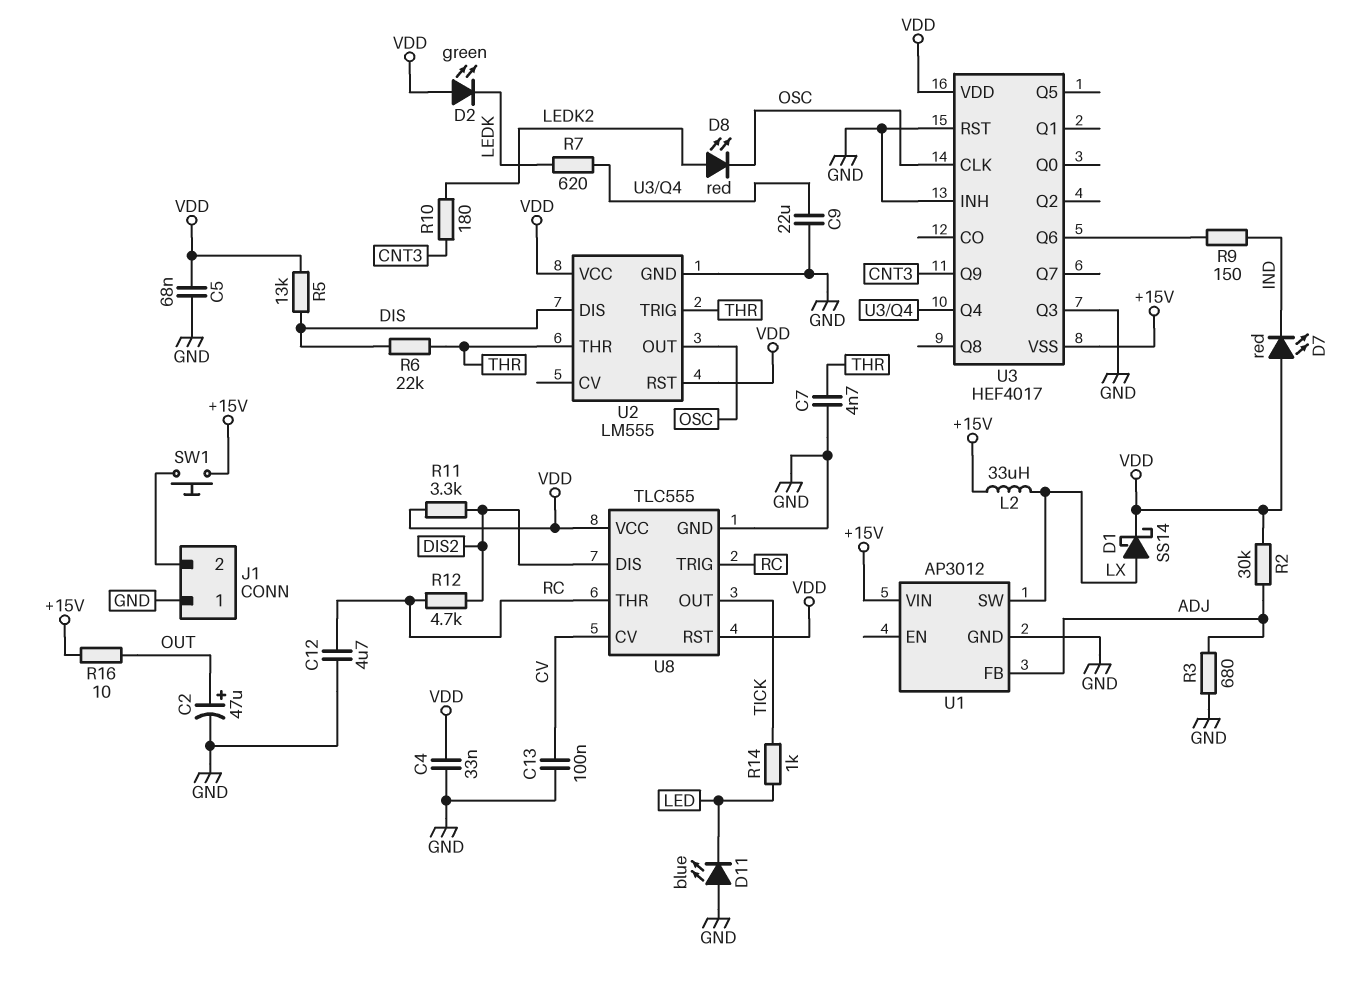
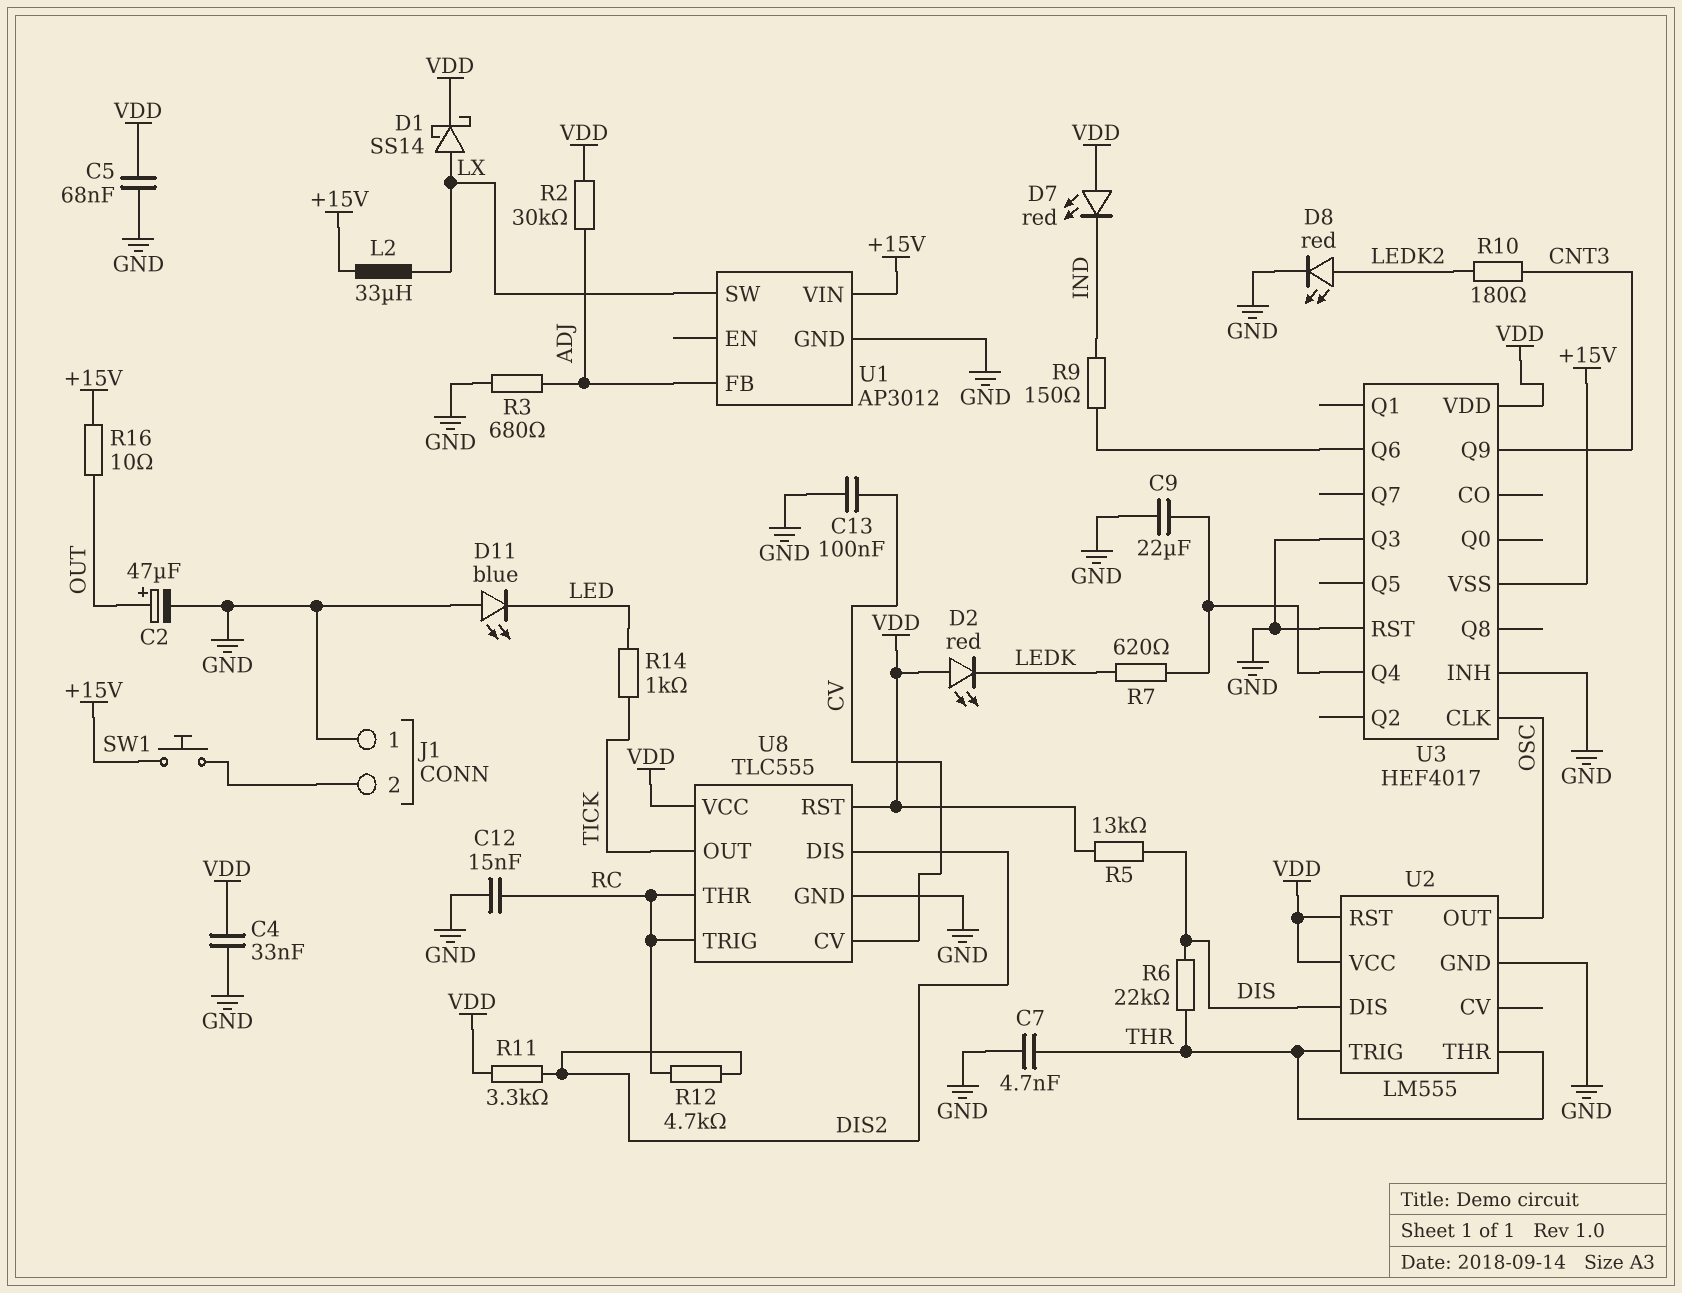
C12: 4.7uF (GND, RC) -> 15nF (GND, RC)
D2: LED green (A VDD, K LEDK) -> LED red (A VDD, K LEDK)
D8: LED red (A LEDK2, K OSC) -> LED red (A LEDK2, K GND)

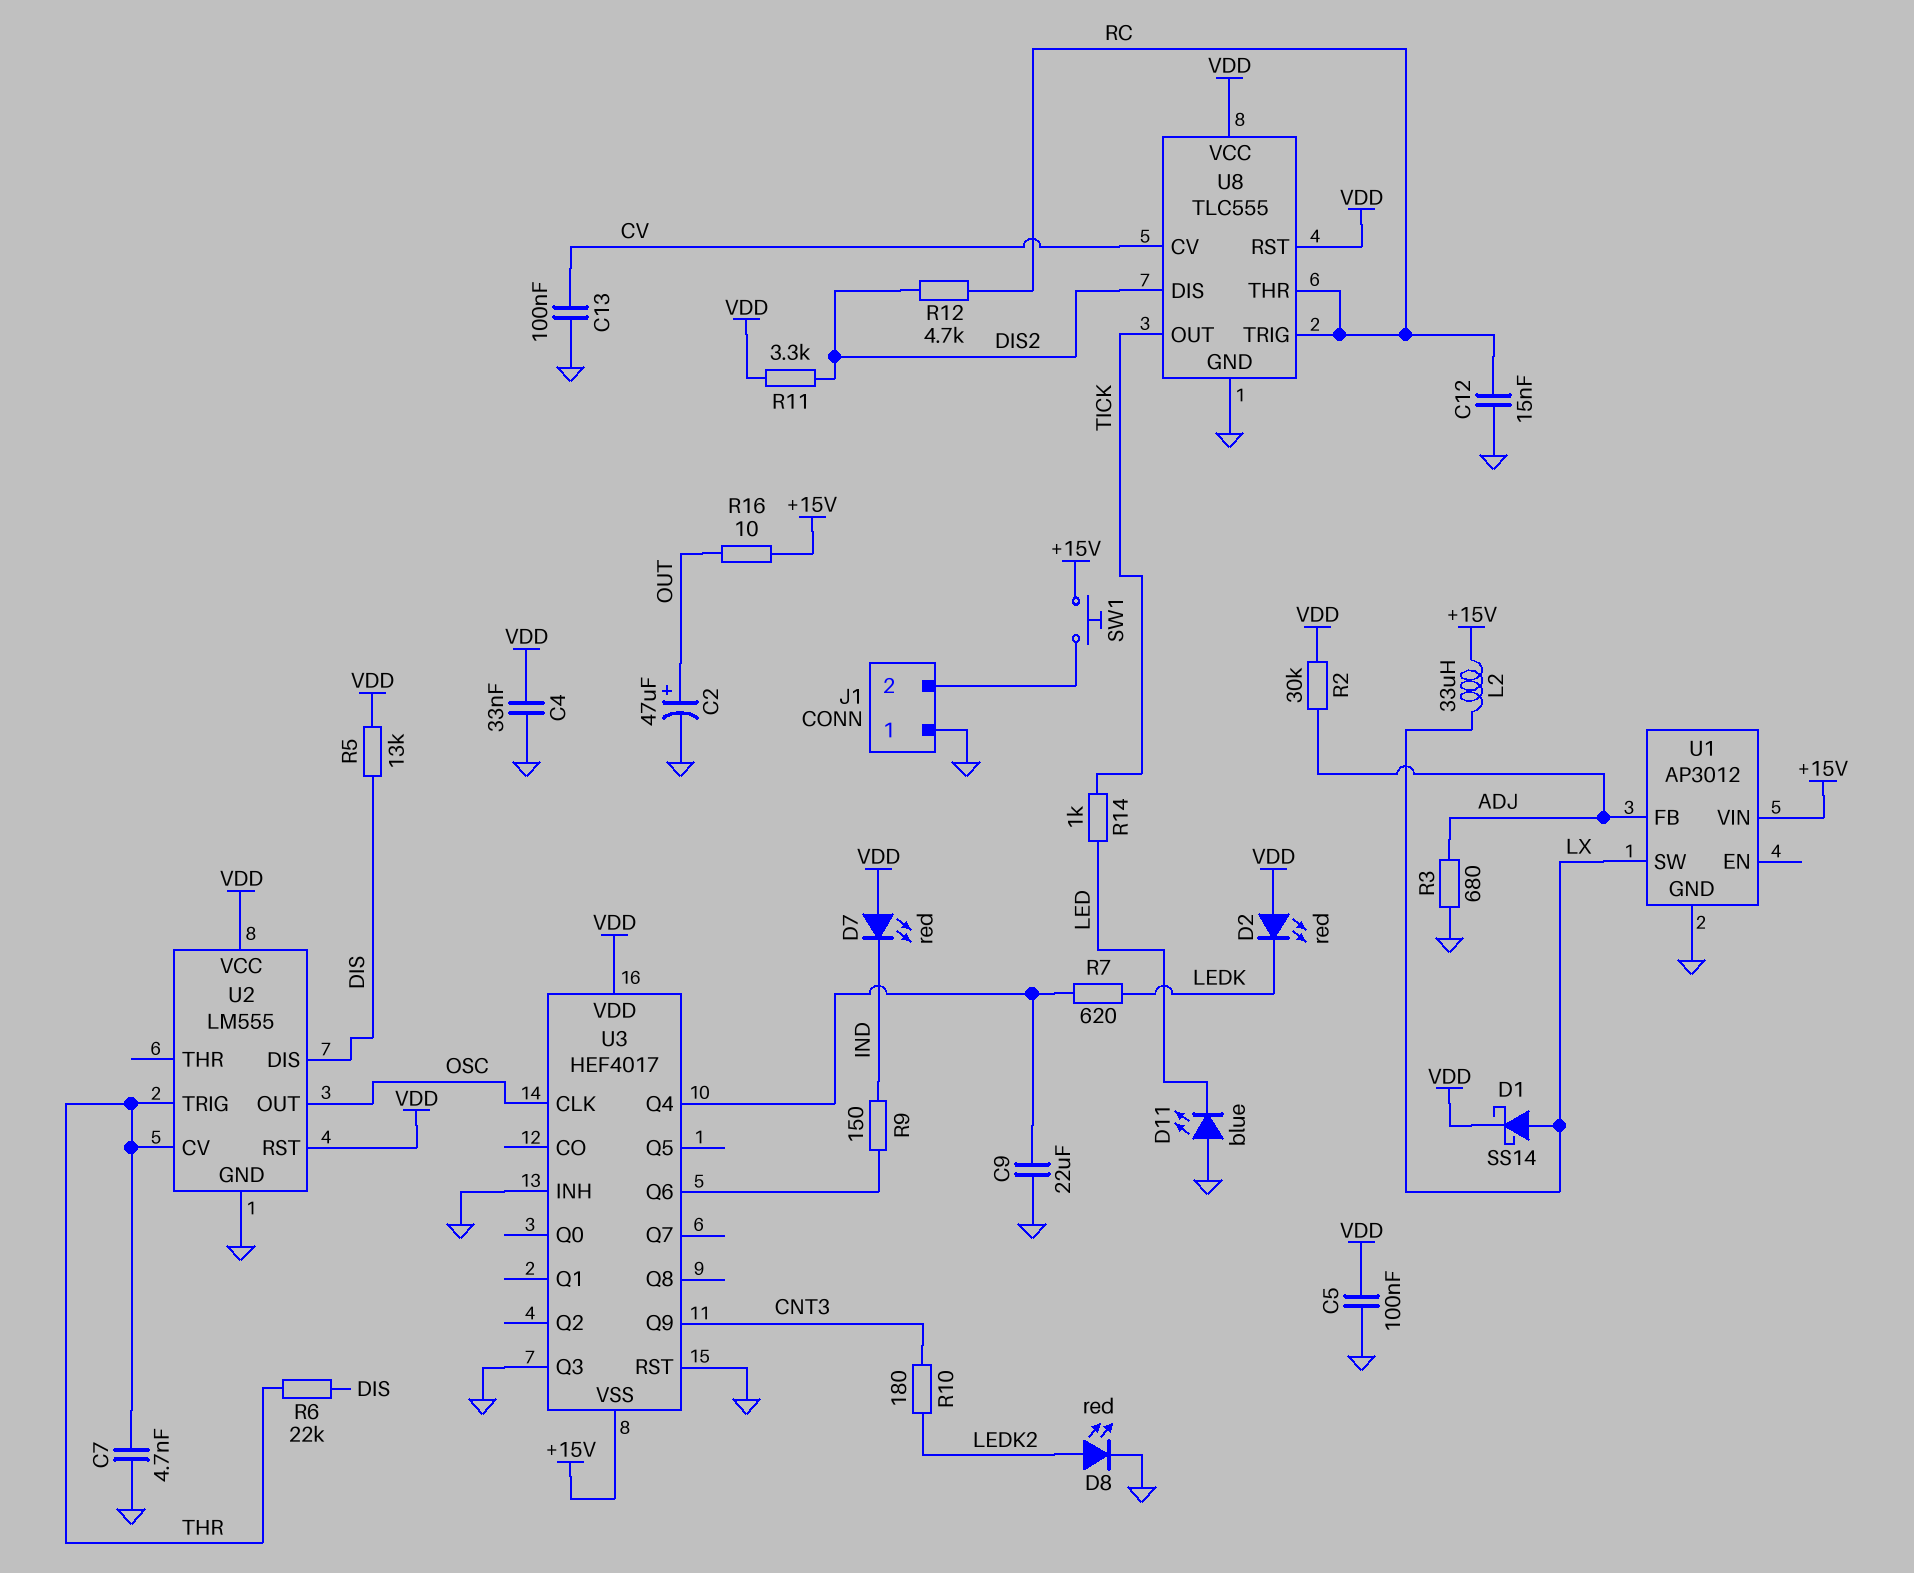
C5: 68nF (GND, VDD) -> 100nF (GND, VDD)
U2 pin CV: none -> THR
U2 pin THR: THR -> none

